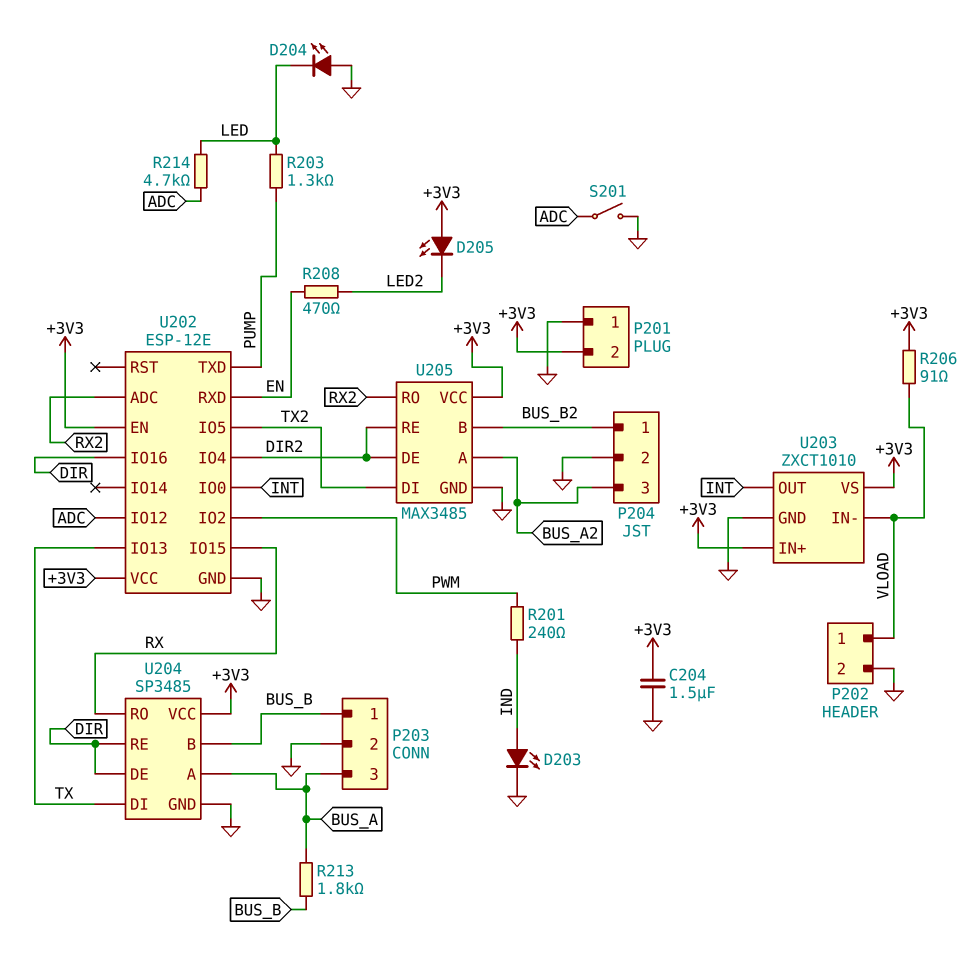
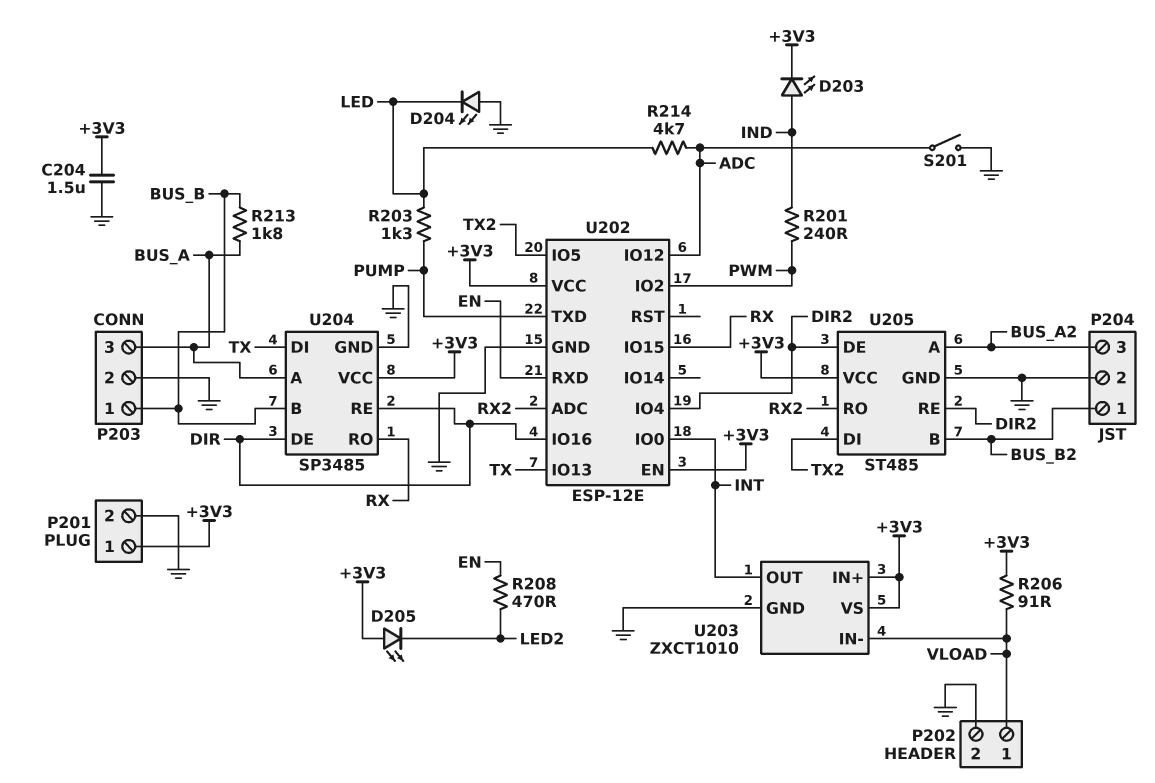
D203: LED (A IND, K GND) -> LED (A IND, K +3V3)
P201 pin 1: GND -> +3V3
P201 pin 2: +3V3 -> GND
U205: MAX3485 -> ST485

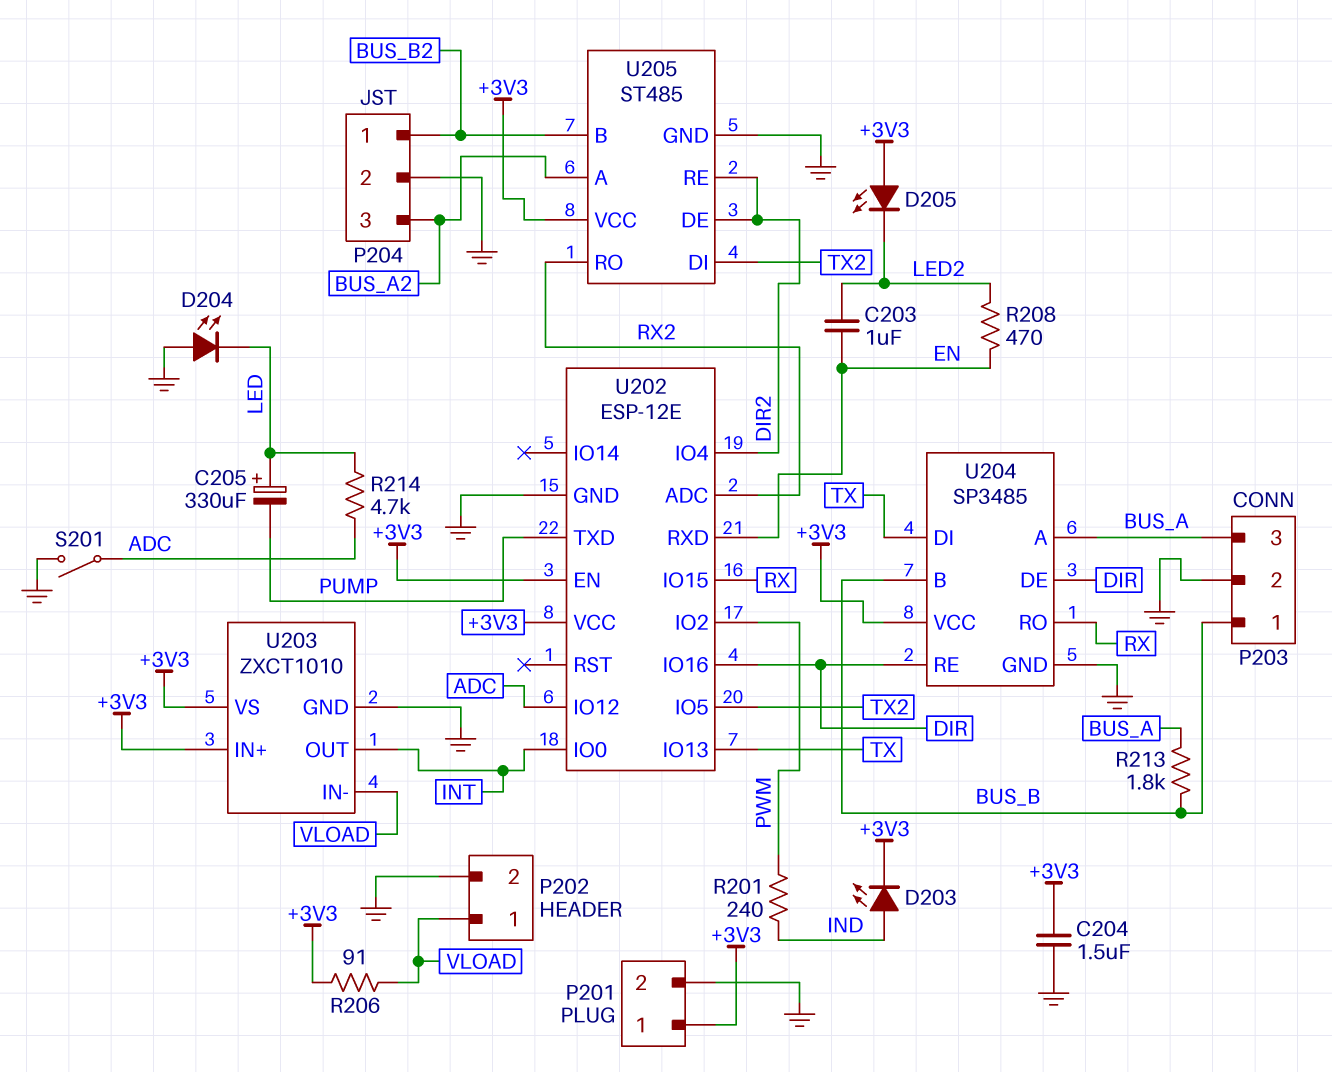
C203: none -> 1uF (EN, LED2)
C205: none -> 330uF (plus LED, minus PUMP)
R203: 1.3k (LED, PUMP) -> none

